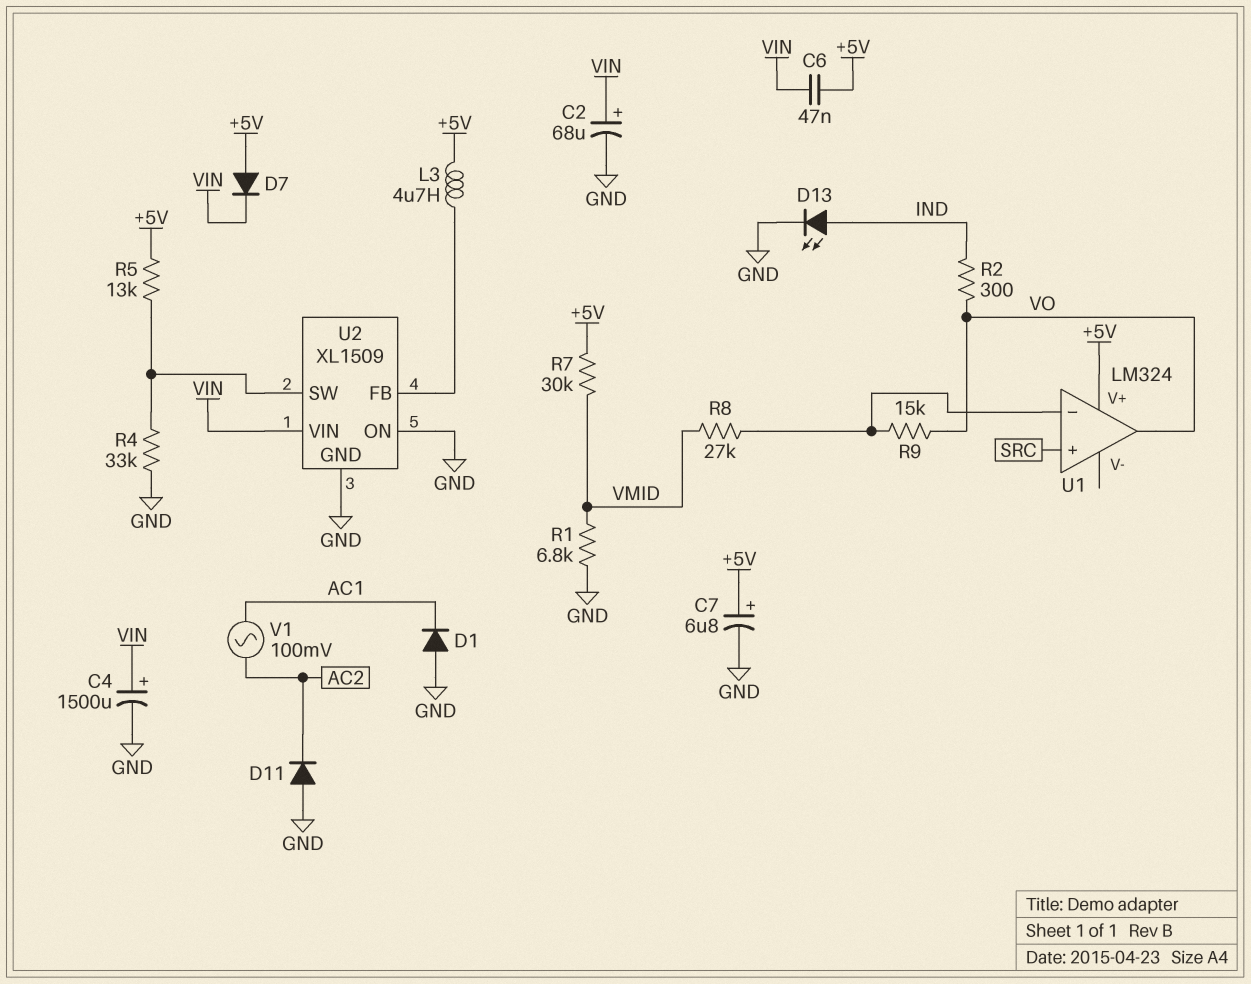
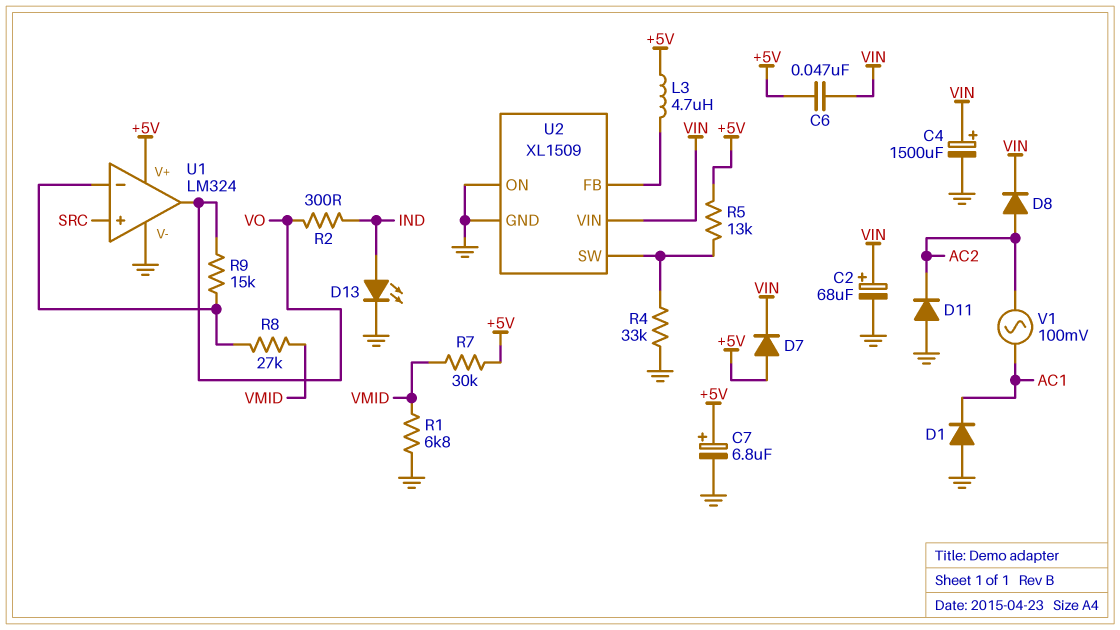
D8: none -> diode (A AC2, K VIN)
U1 pin V-: none -> GND

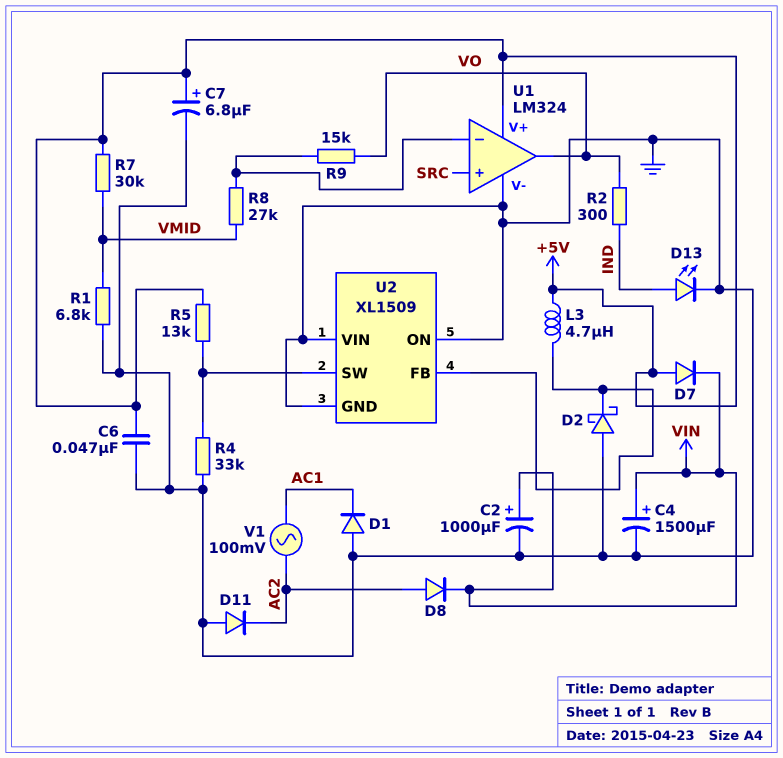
C2: 68uF (plus VIN, minus GND) -> 1000uF (plus VIN, minus GND)
C6: 47nF (+5V, VIN) -> 47nF (+5V, GND)
D2: none -> schottky (A GND, K U2/FB)
U2 pin VIN: VIN -> GND

